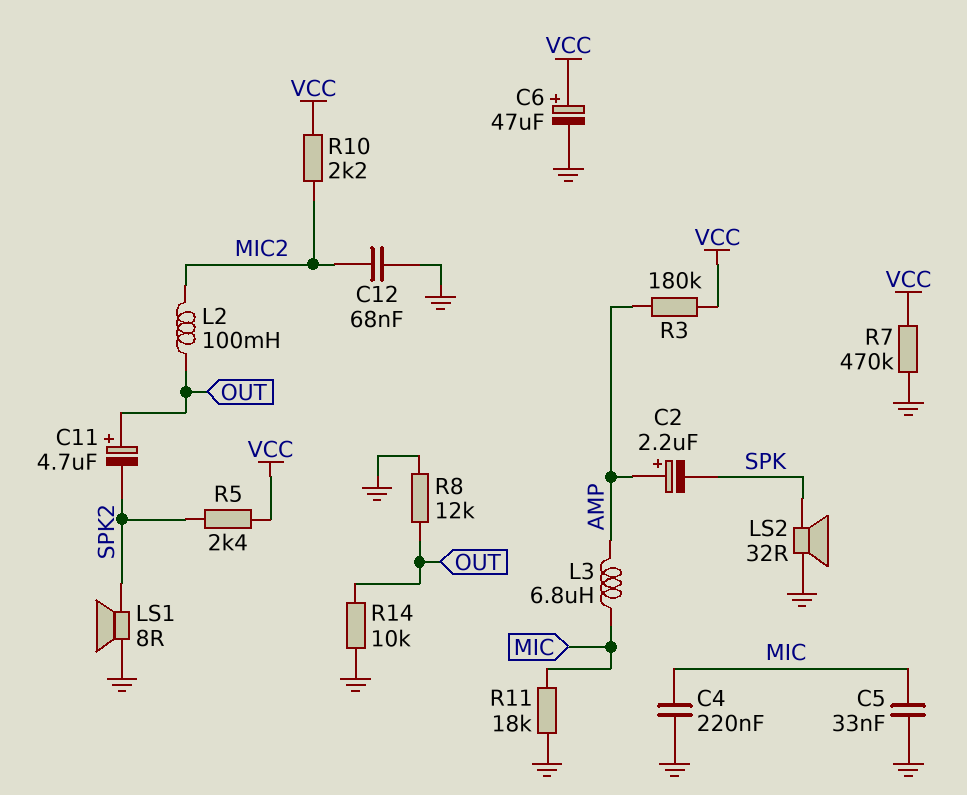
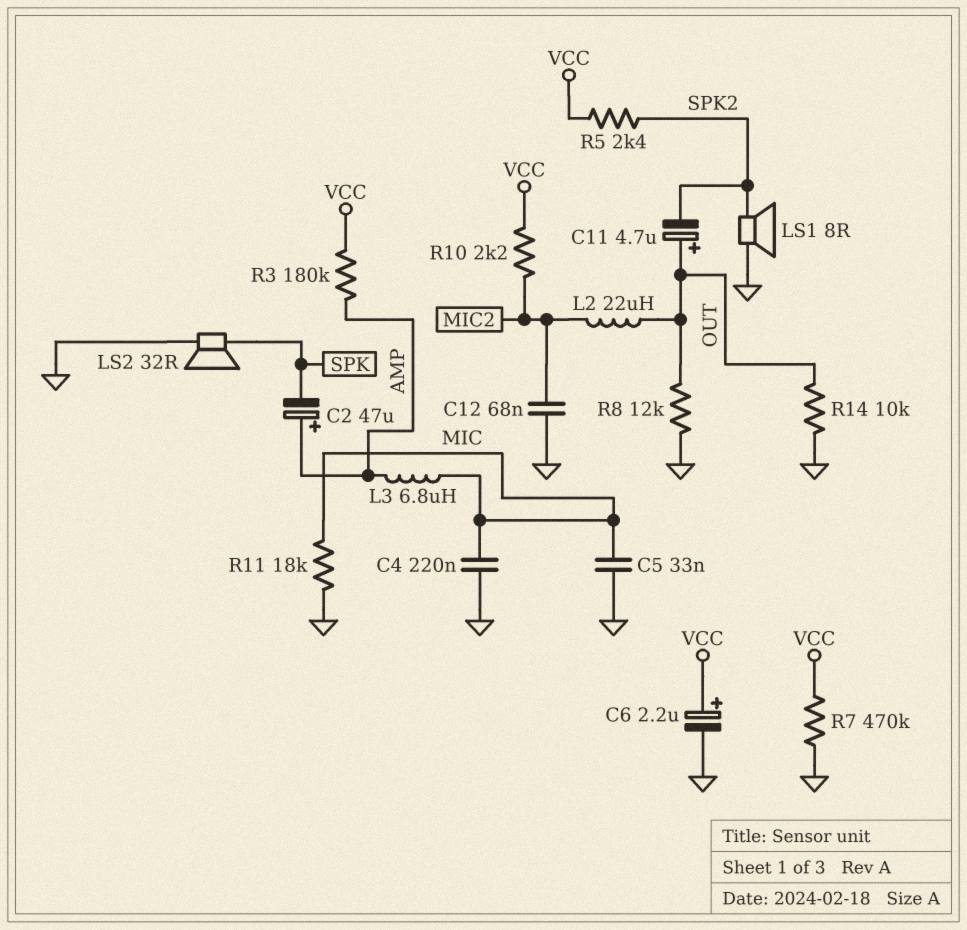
C2: 2.2uF (plus AMP, minus SPK) -> 47uF (plus AMP, minus SPK)
C6: 47uF (plus VCC, minus GND) -> 2.2uF (plus VCC, minus GND)
L2: 100mH (MIC2, OUT) -> 22uH (MIC2, OUT)

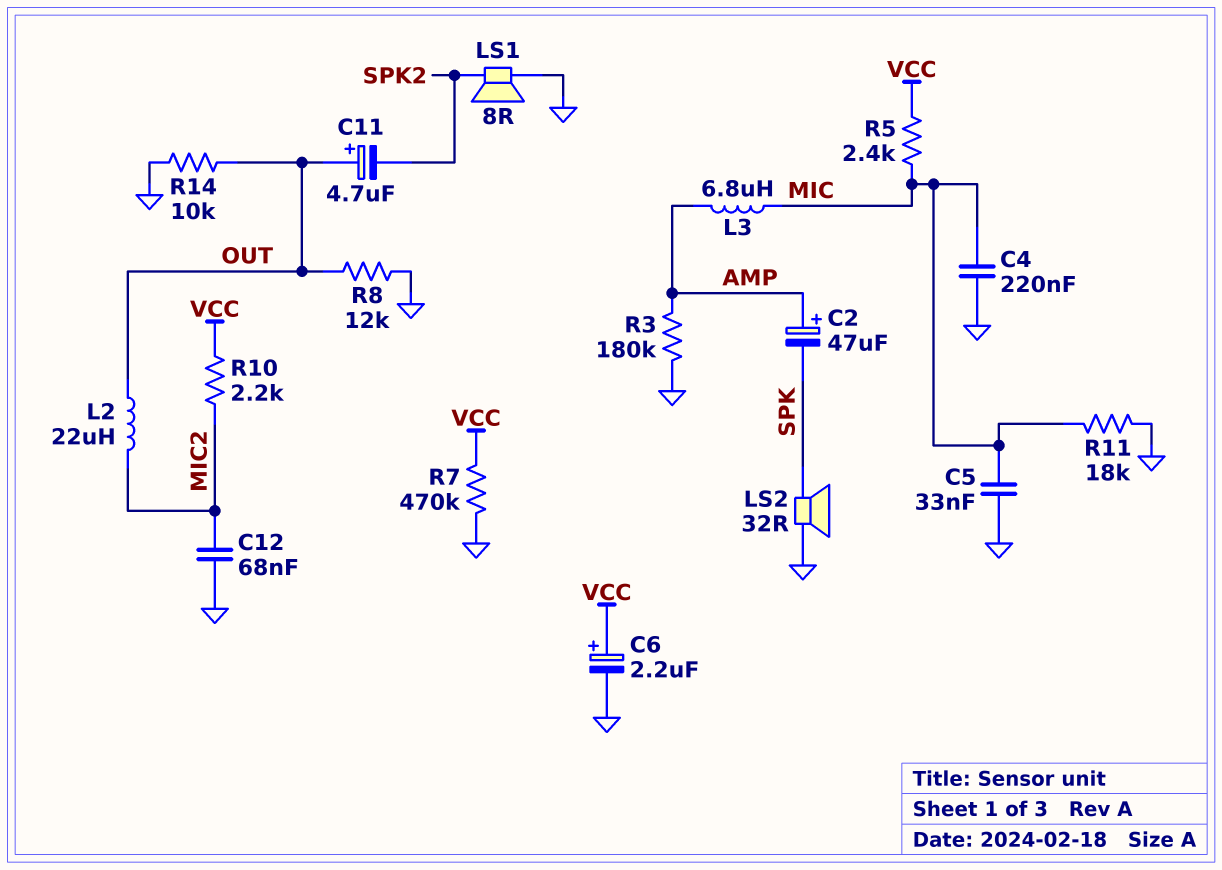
R3: 180k (AMP, VCC) -> 180k (AMP, GND)
R5: 2.4k (SPK2, VCC) -> 2.4k (MIC, VCC)

